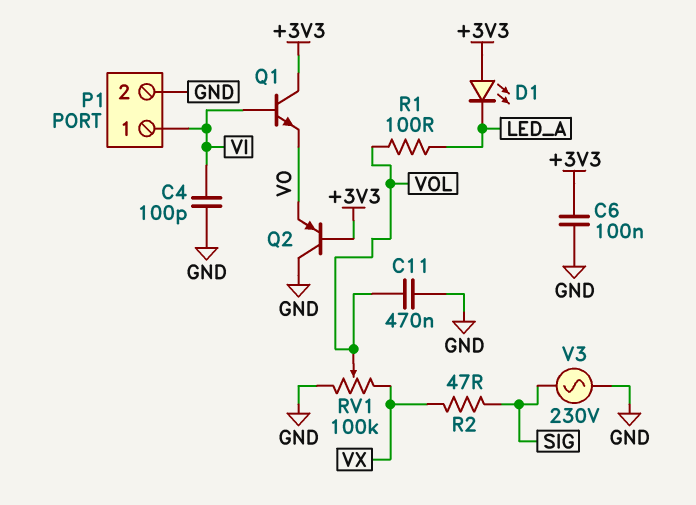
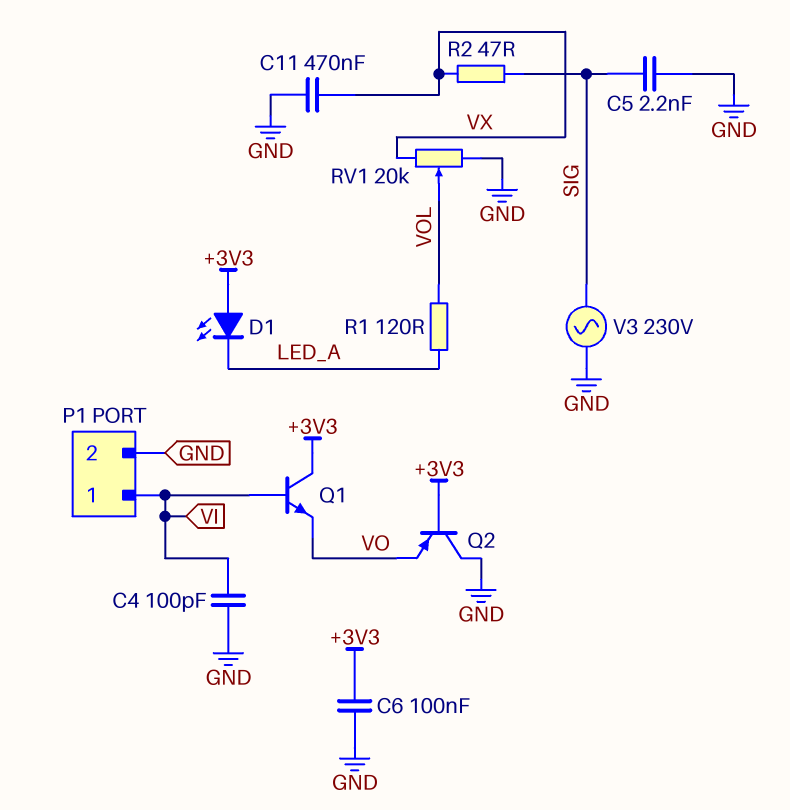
C5: none -> 2.2nF (GND, SIG)
C11: 470nF (GND, VOL) -> 470nF (GND, VX)
R1: 100 (LED_A, VOL) -> 120 (LED_A, VOL)
RV1: 100k (GND, VX, wiper VOL) -> 20k (GND, VX, wiper VOL)

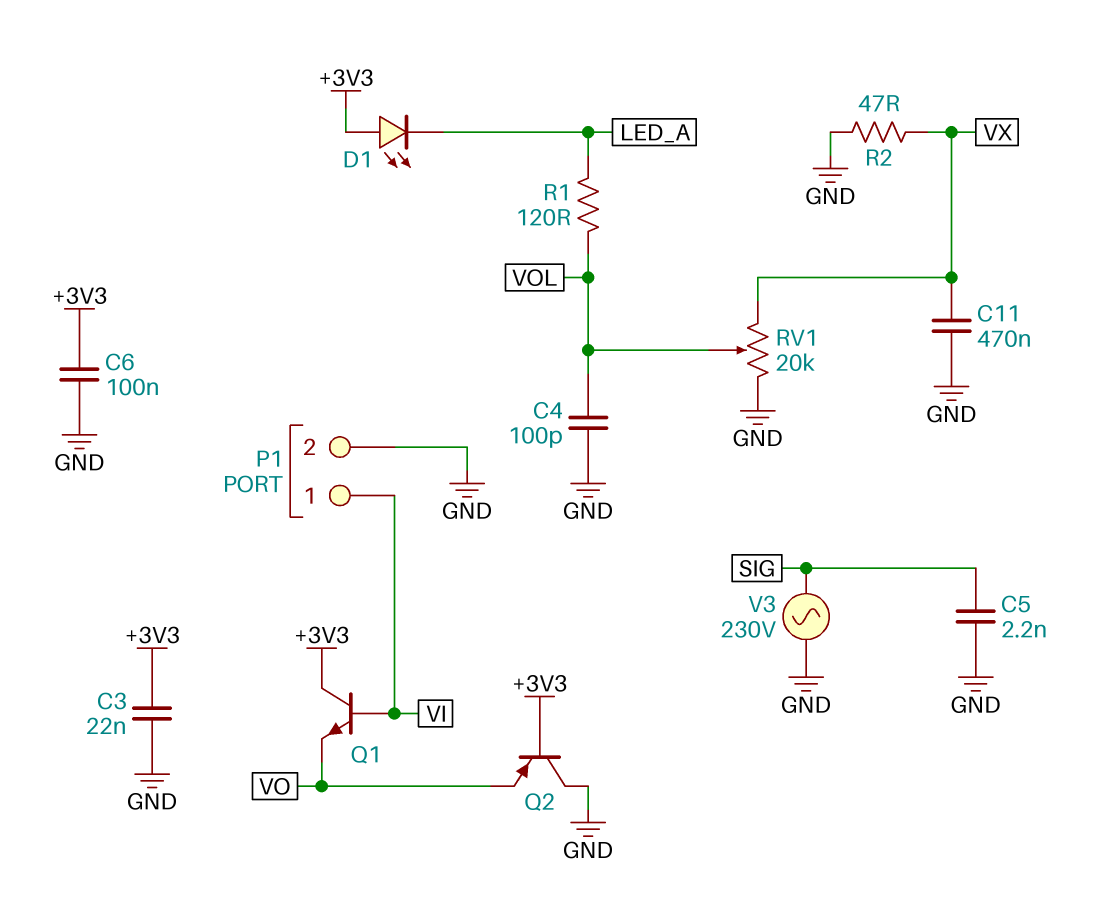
C3: none -> 22nF (+3V3, GND)
C4: 100pF (GND, VI) -> 100pF (GND, VOL)
R2: 47 (SIG, VX) -> 47 (GND, VX)

